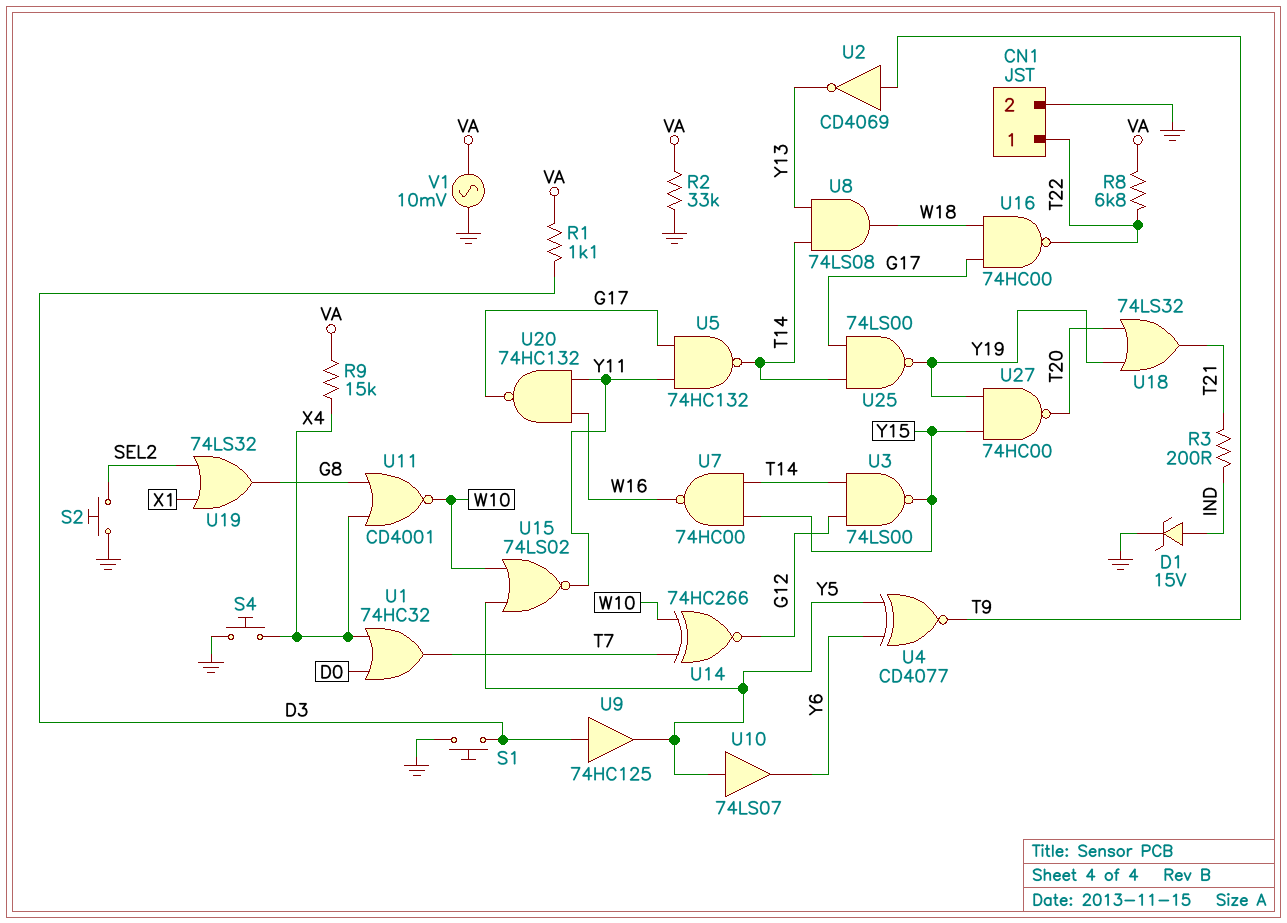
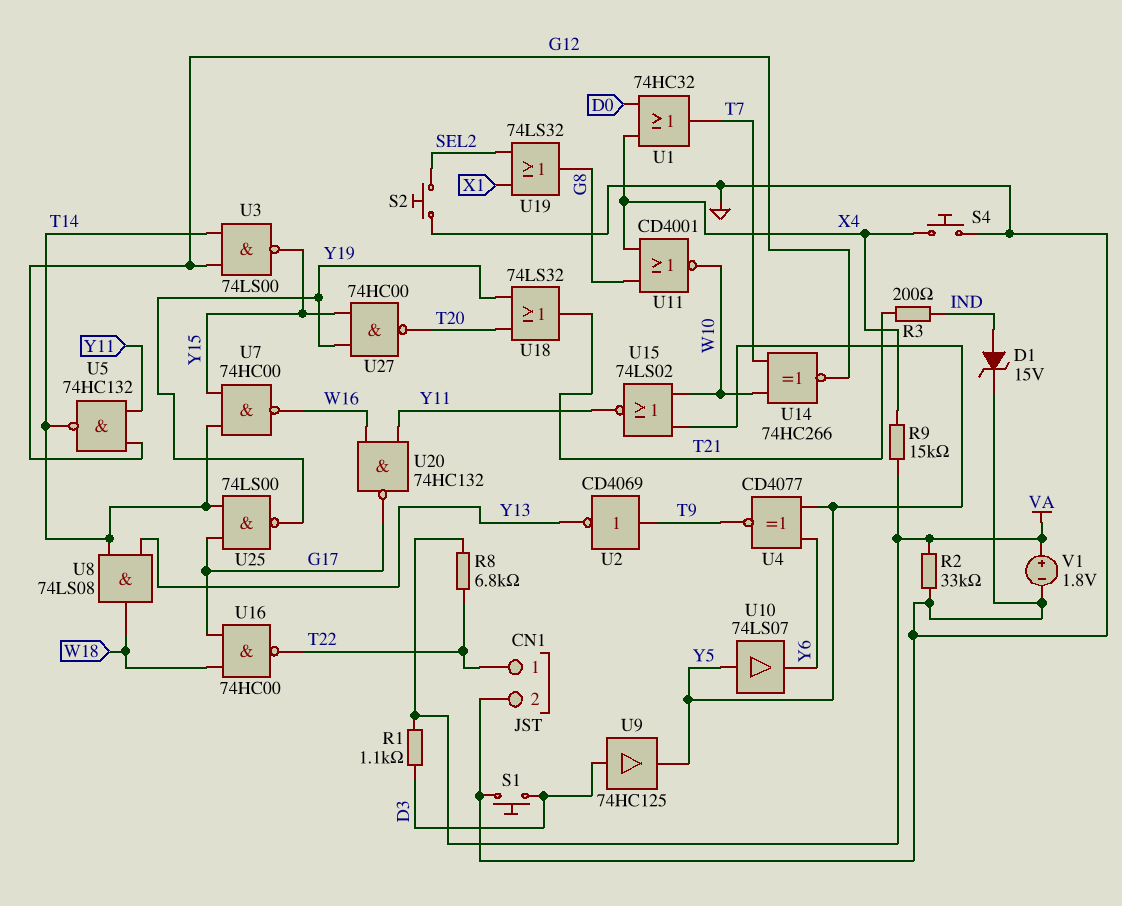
U5: NAND 74HC132 (in G17, in Y11, out T14) -> NAND 74HC132 (in G12, in Y11, out T14)
V1: AC 10mV (GND, VA) -> 1.8V (plus VA, minus GND)

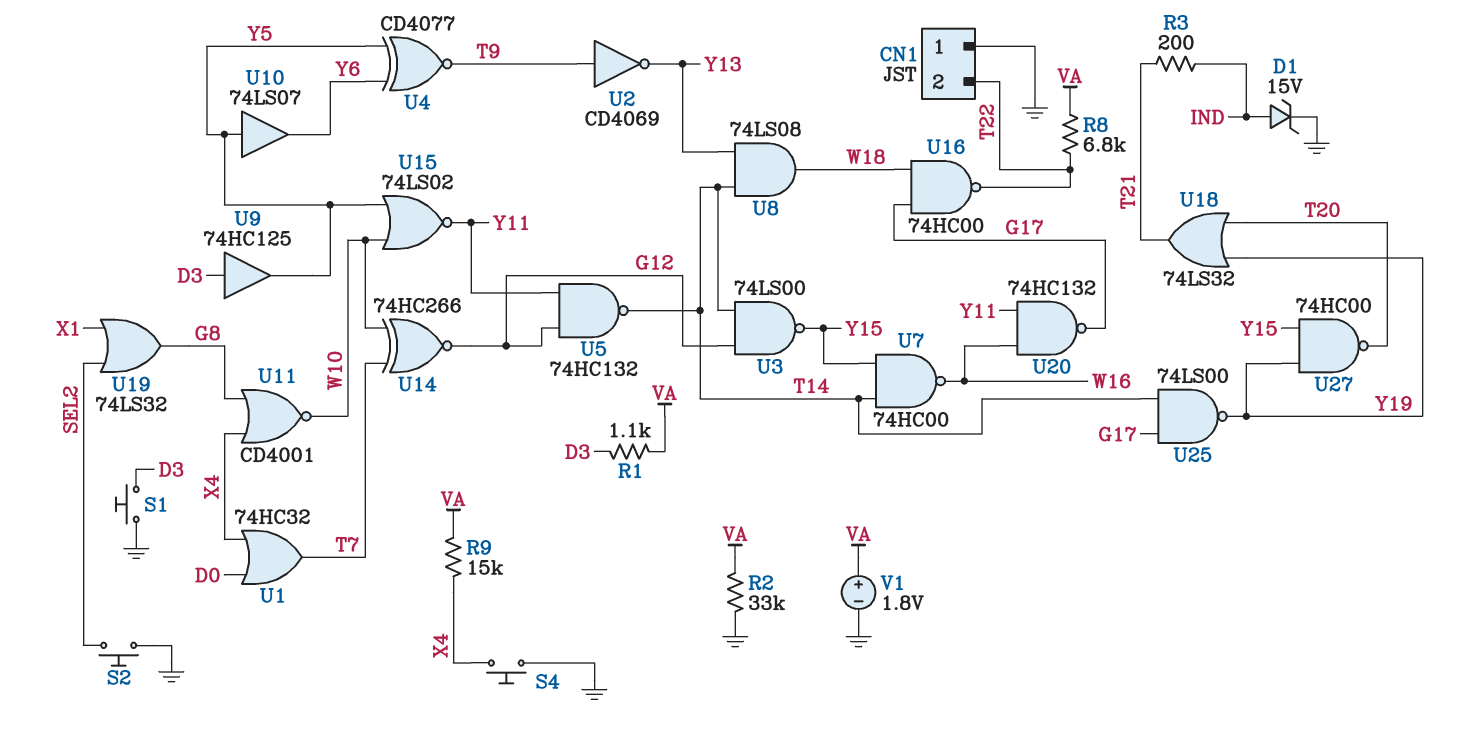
CN1 pin 1: T22 -> GND
CN1 pin 2: GND -> T22

